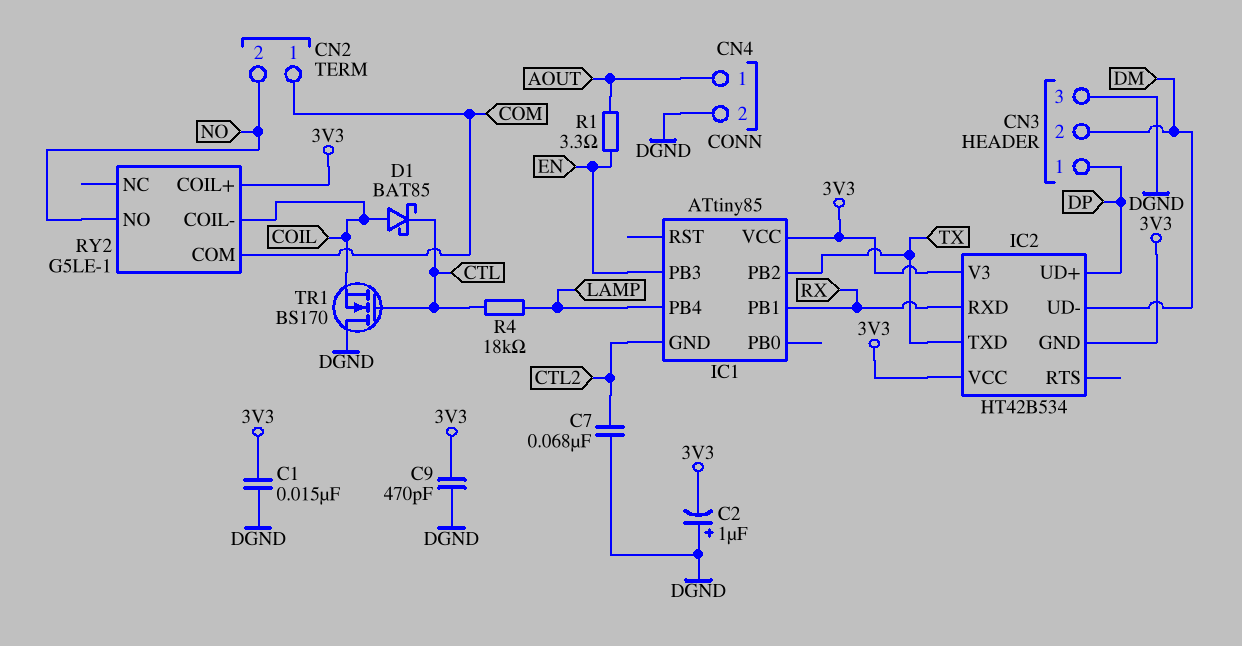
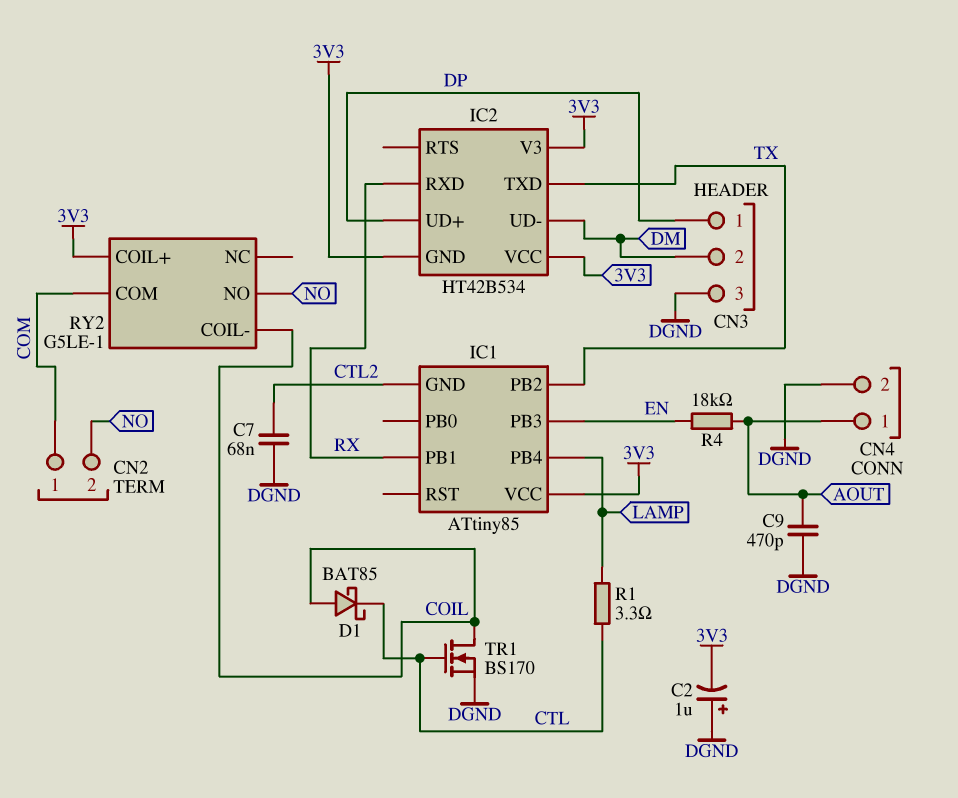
C1: 15nF (3V3, DGND) -> none
C9: 470pF (3V3, DGND) -> 470pF (AOUT, DGND)
R1: 3.3 (AOUT, EN) -> 3.3 (CTL, LAMP)
R4: 18k (CTL, LAMP) -> 18k (AOUT, EN)
TR1: NMOS BS170 (G CTL, D DGND, S COIL) -> NMOS BS170 (G CTL, D COIL, S DGND)

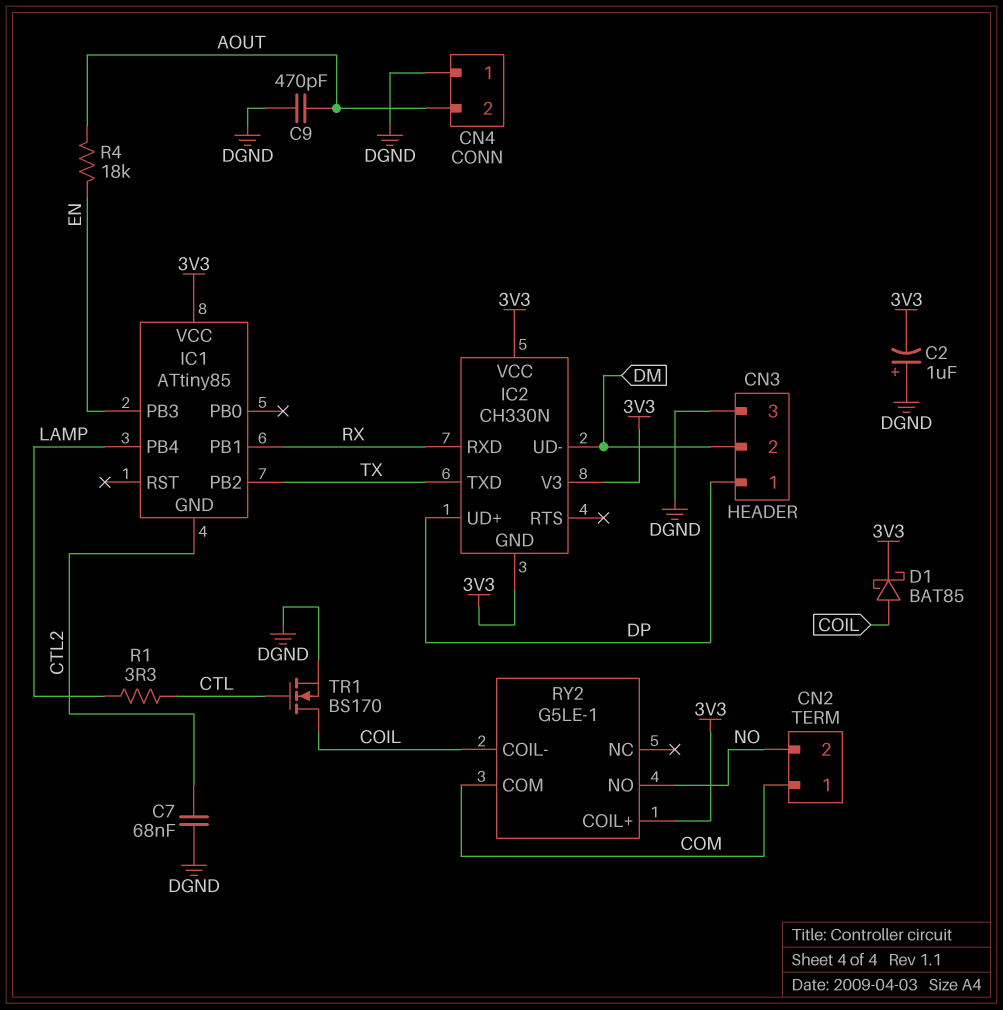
CN4 pin 1: AOUT -> DGND
CN4 pin 2: DGND -> AOUT
D1: schottky BAT85 (A COIL, K CTL) -> schottky BAT85 (A COIL, K 3V3)
IC2: HT42B534 -> CH330N

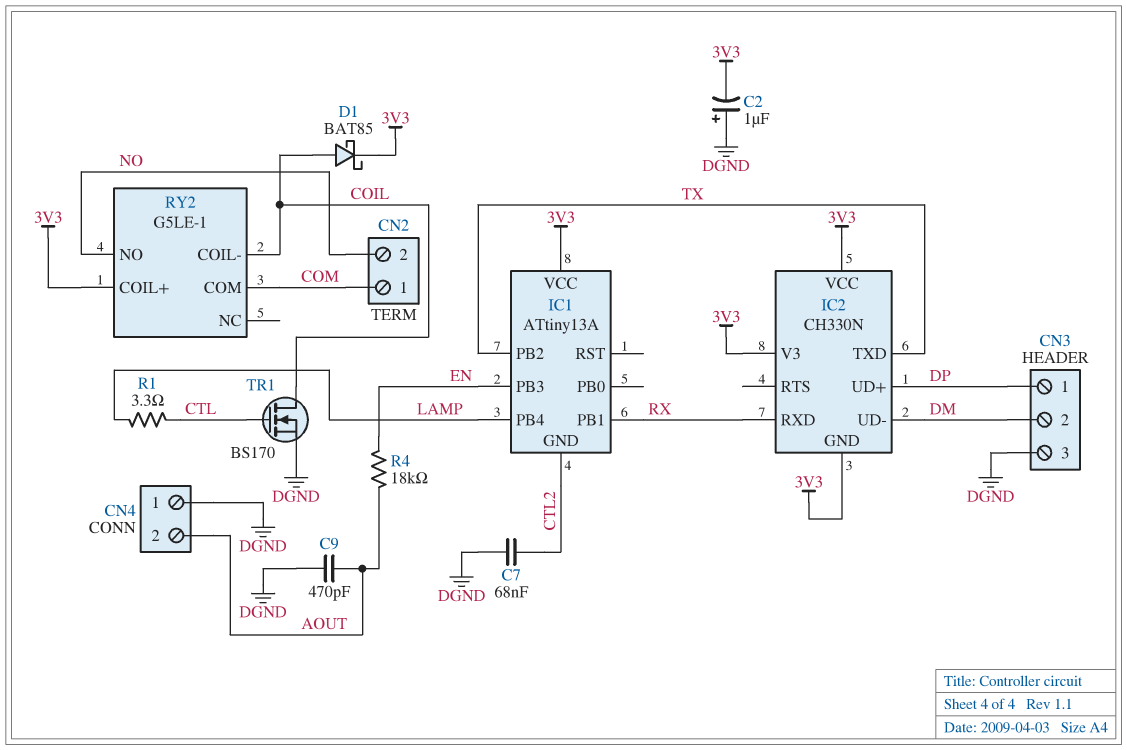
IC1: ATtiny85 -> ATtiny13A

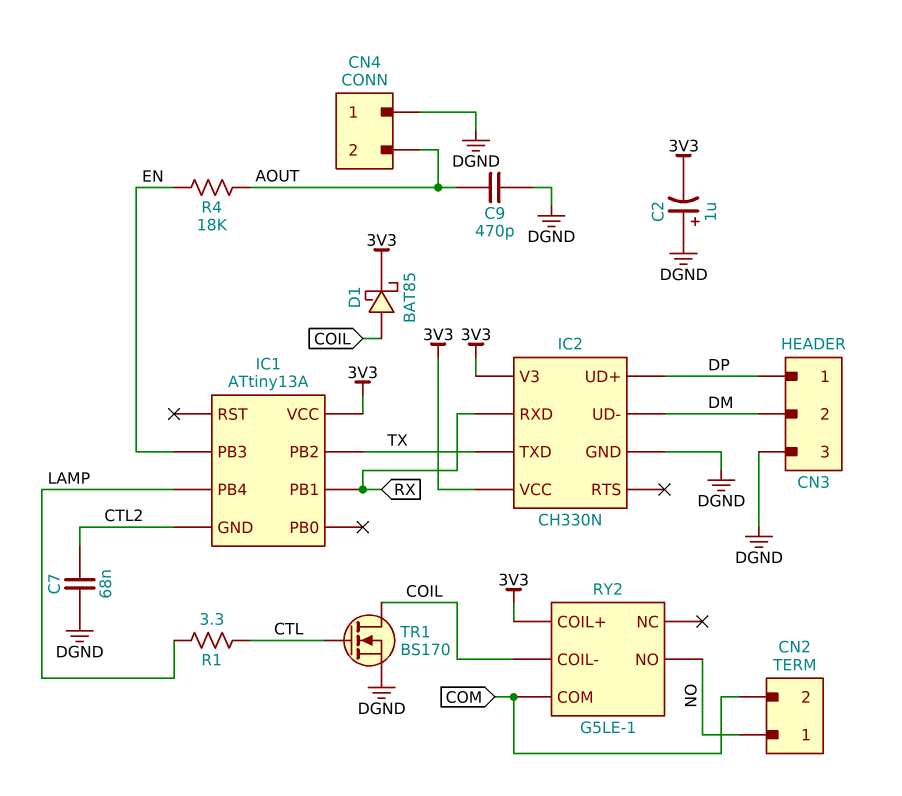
CN2 pin 1: COM -> NO
CN2 pin 2: NO -> COM
IC2 pin GND: 3V3 -> DGND

